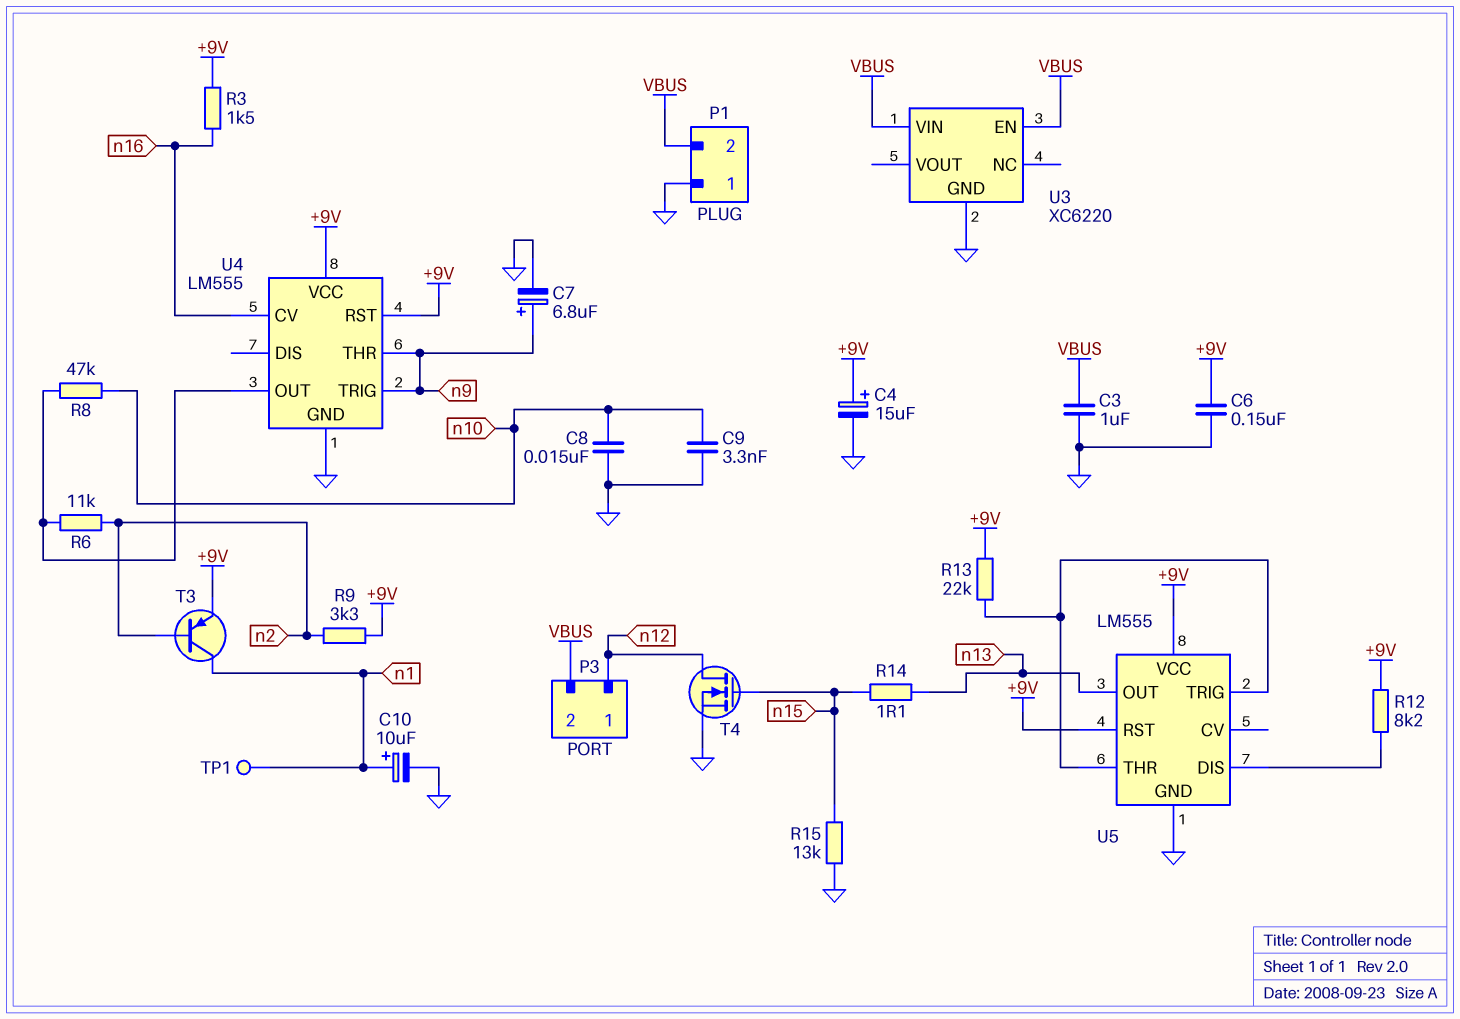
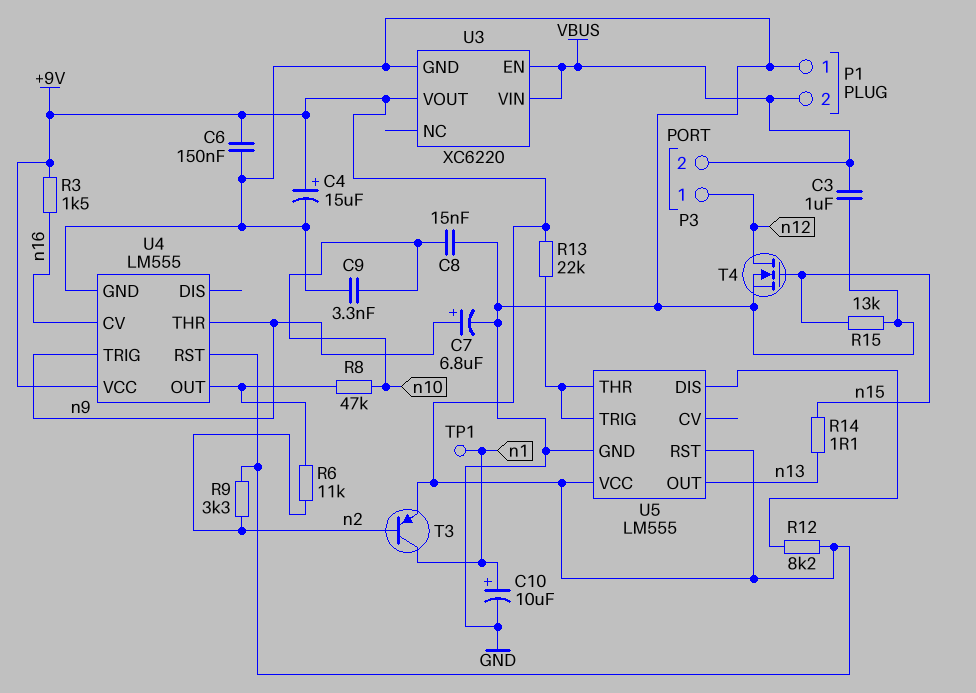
U3 pin VOUT: none -> +9V

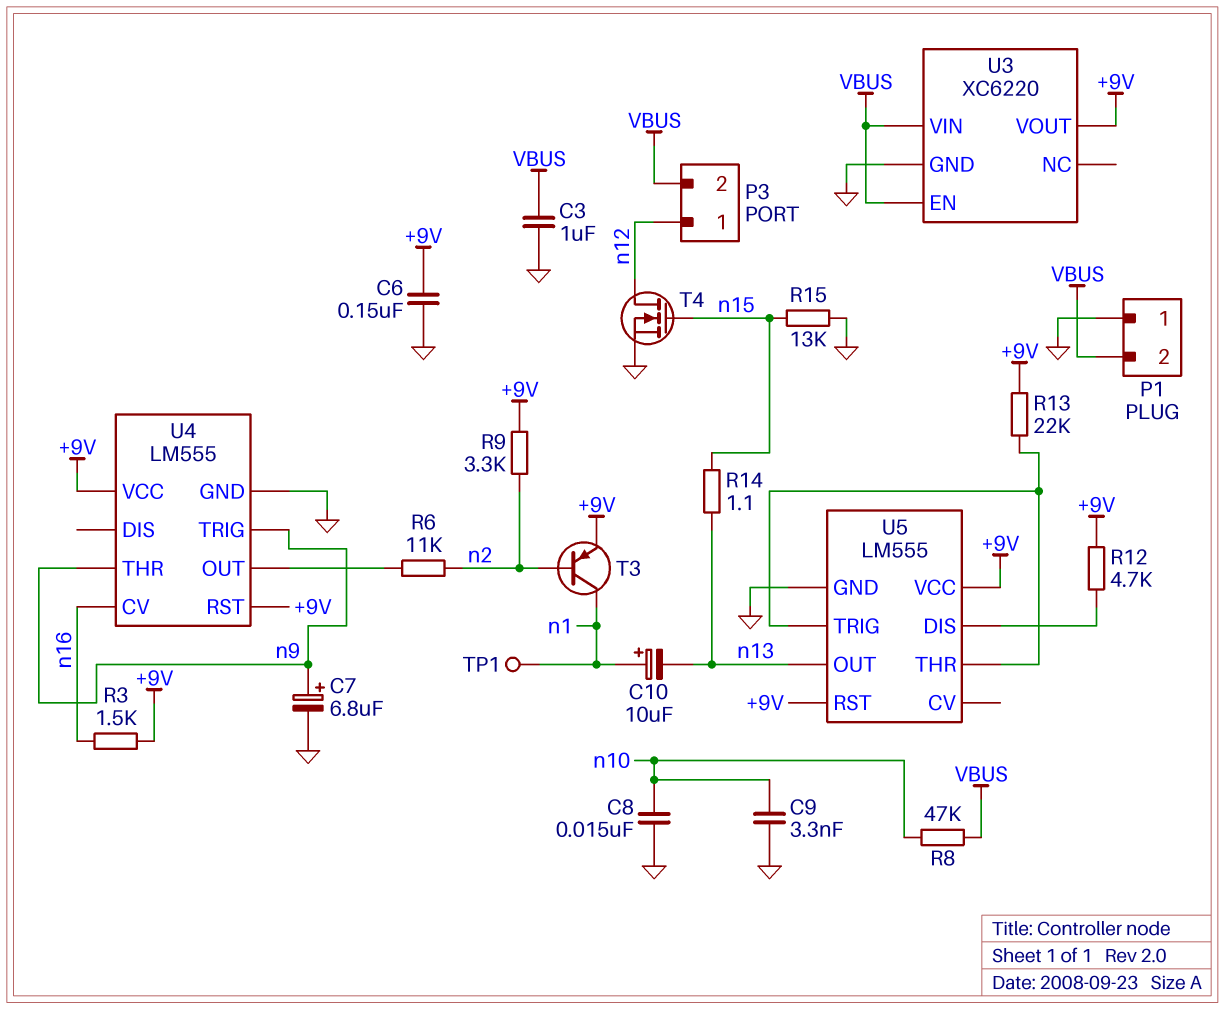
C4: 15uF (plus +9V, minus GND) -> none
C10: 10uF (plus n1, minus GND) -> 10uF (plus n1, minus n13)
R8: 47k (U4/OUT, n10) -> 47k (VBUS, n10)
R12: 8.2k (+9V, U5/DIS) -> 4.7k (+9V, U5/DIS)

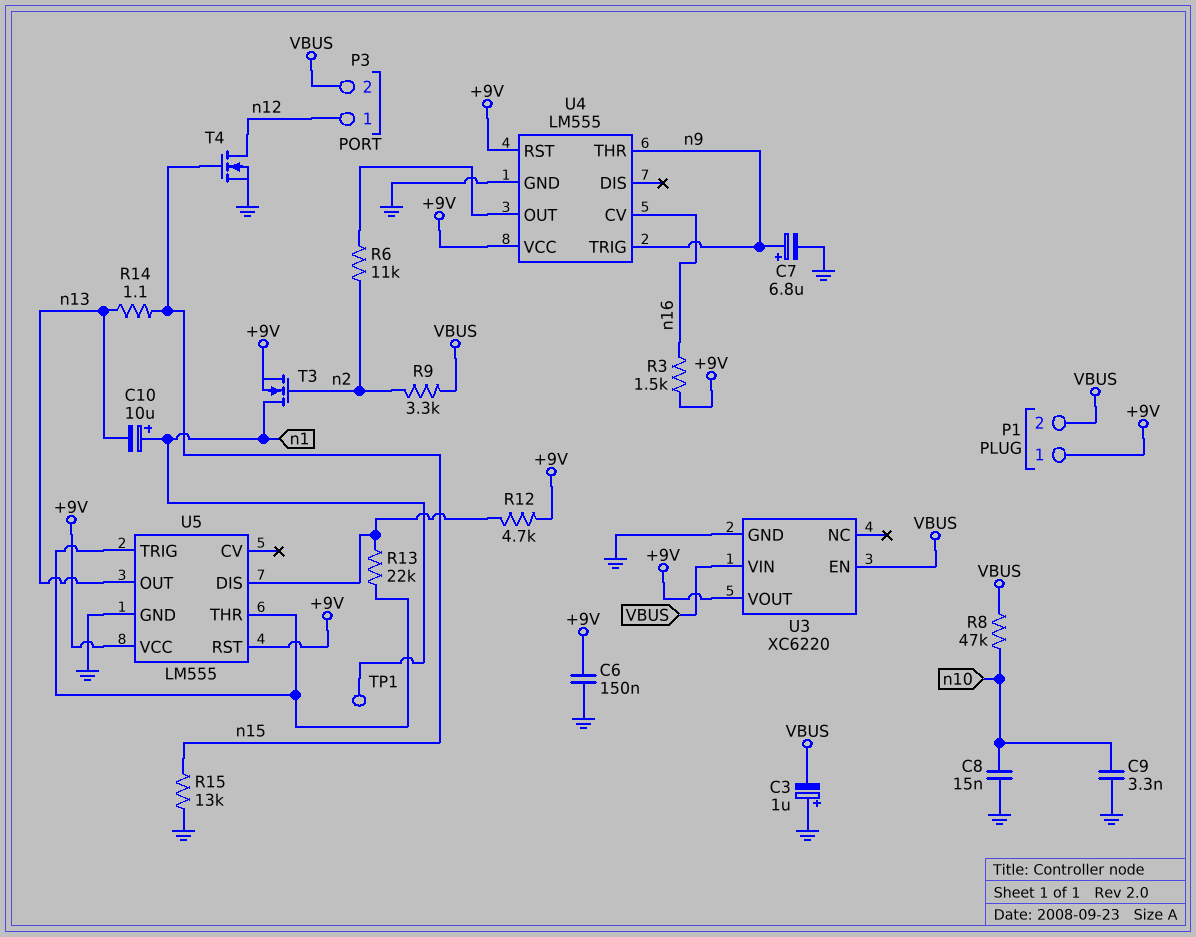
C3: 1uF (GND, VBUS) -> 1uF (plus GND, minus VBUS)
P1 pin 1: GND -> +9V
R9: 3.3k (+9V, n2) -> 3.3k (VBUS, n2)
R13: 22k (+9V, U5/THR) -> 22k (U5/DIS, U5/THR)
T3: PNP (B n2, C n1, E +9V) -> NMOS (G n2, D n1, S +9V)

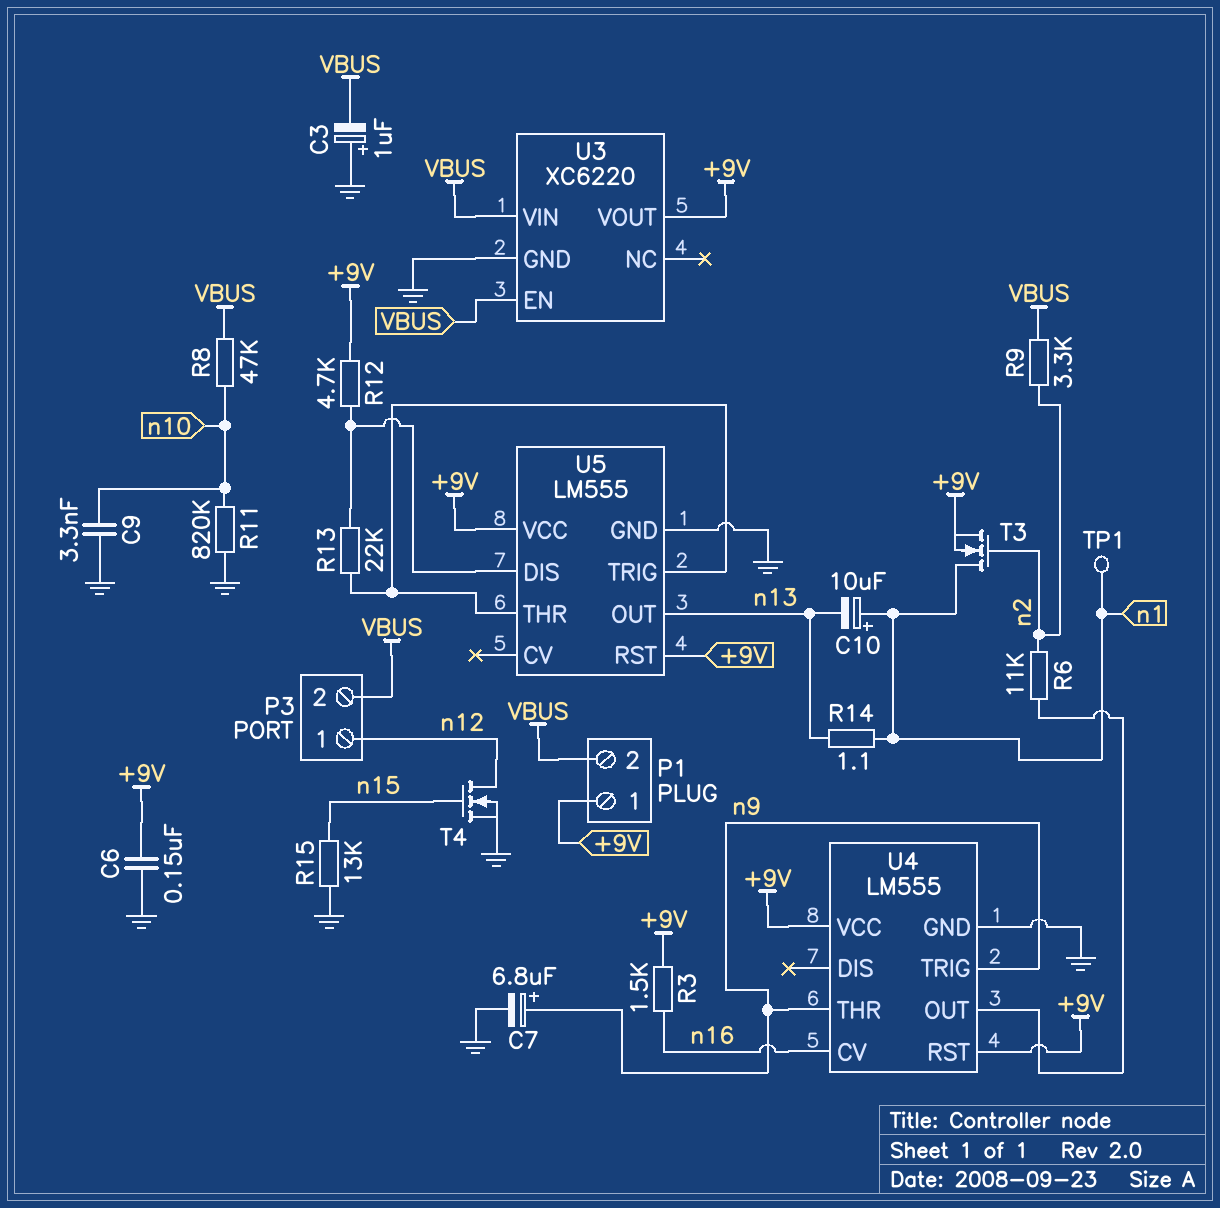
C8: 15nF (GND, n10) -> none
R11: none -> 820k (GND, n10)
R14: 1.1 (n13, n15) -> 1.1 (n1, n13)

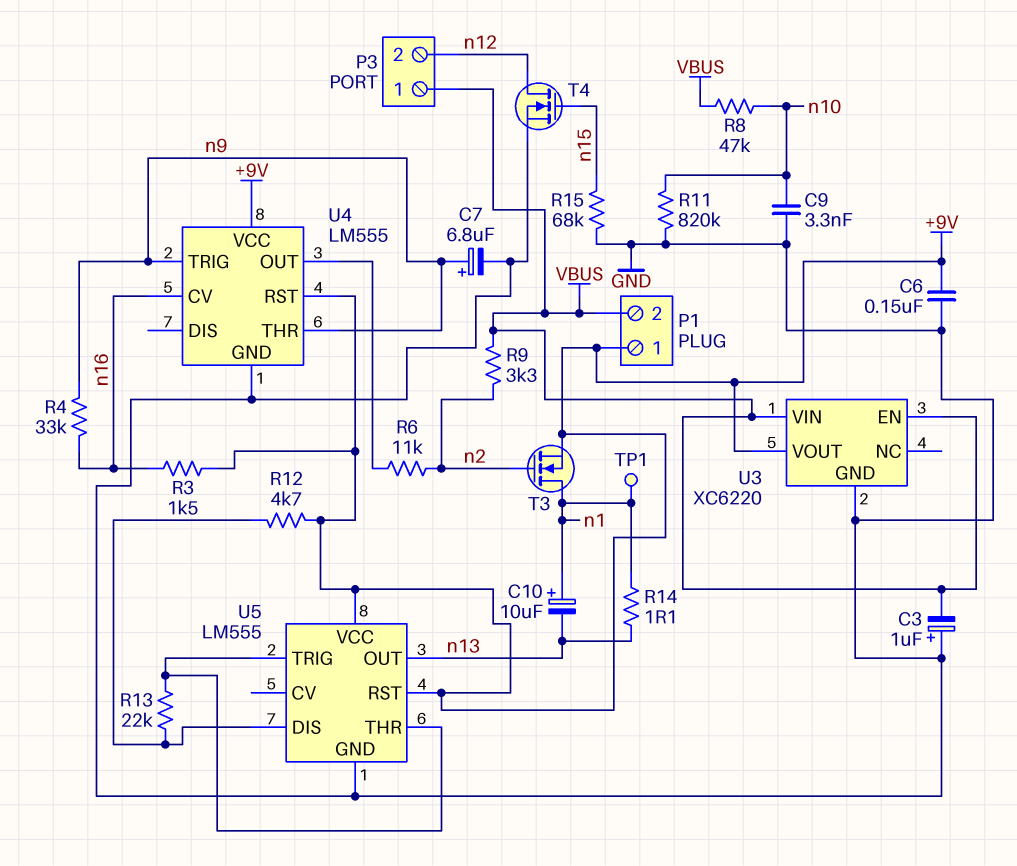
P3 pin 1: n12 -> VBUS
P3 pin 2: VBUS -> n12
R4: none -> 33k (n9, n16)
R15: 13k (GND, n15) -> 68k (GND, n15)

